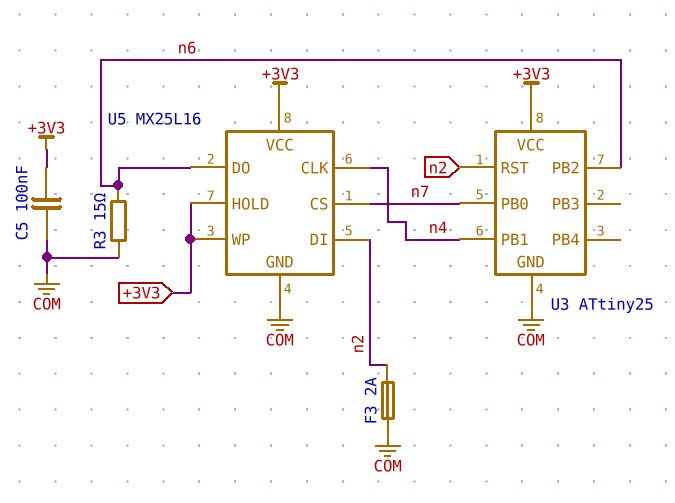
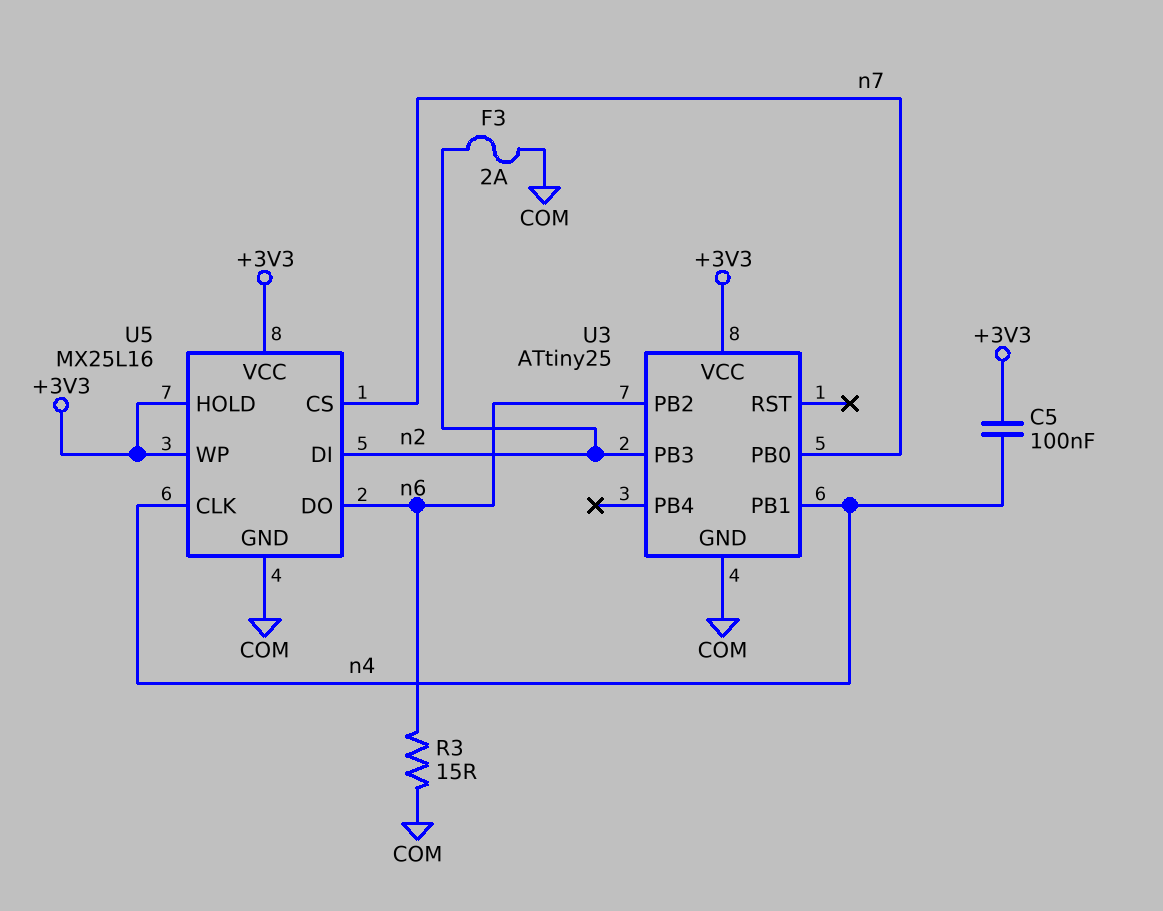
C5: 100nF (+3V3, COM) -> 100nF (+3V3, n4)
U3 pin PB3: none -> n2
U3 pin RST: n2 -> none

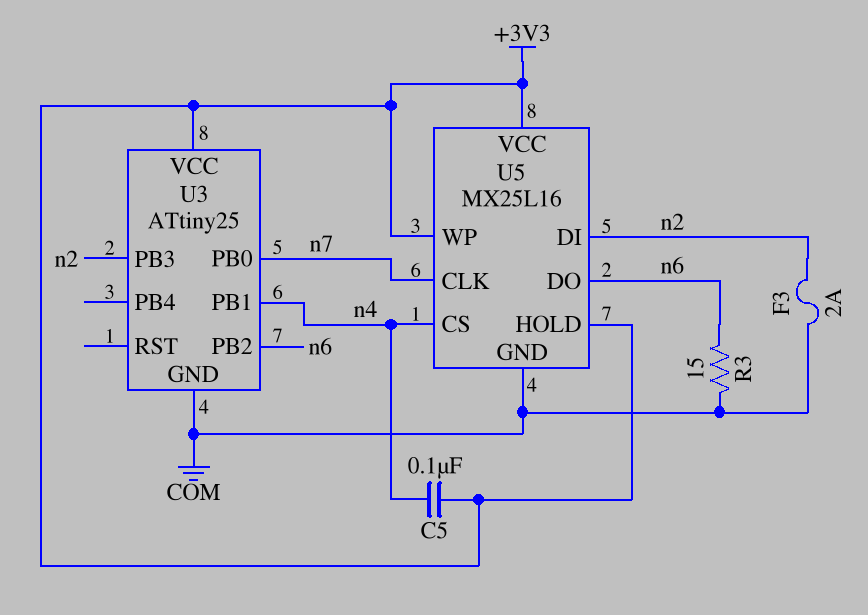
U5 pin CLK: n4 -> n7
U5 pin CS: n7 -> n4

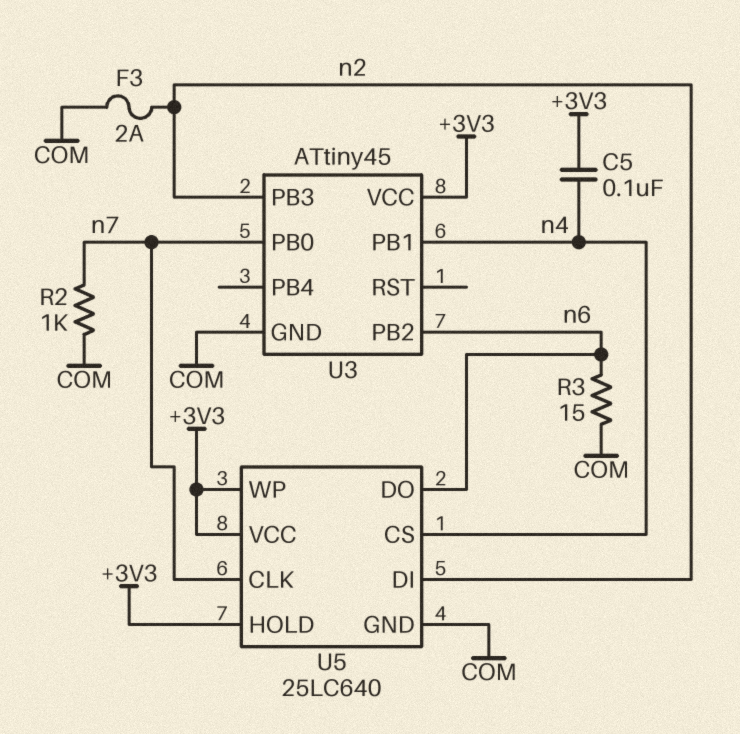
R2: none -> 1k (COM, n7)
U3: ATtiny25 -> ATtiny45
U5: MX25L16 -> 25LC640

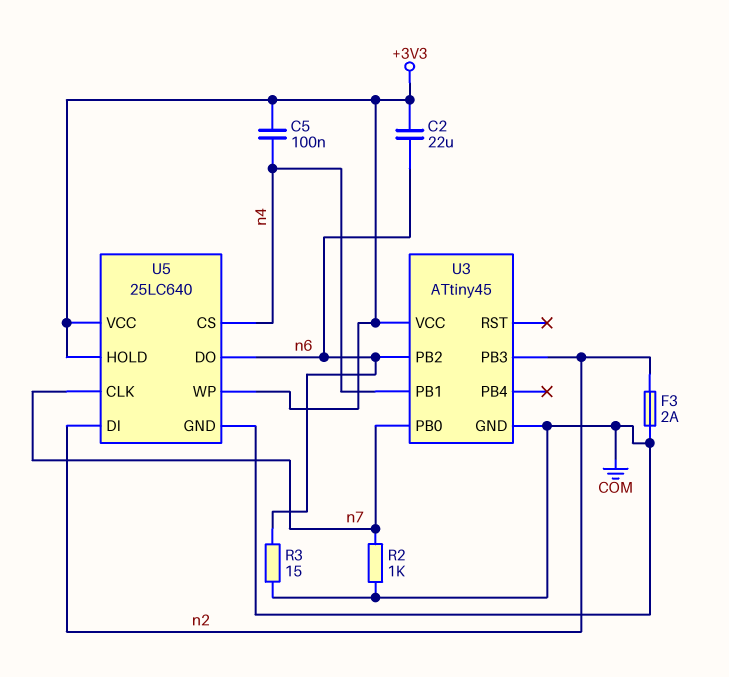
C2: none -> 22uF (+3V3, n6)

